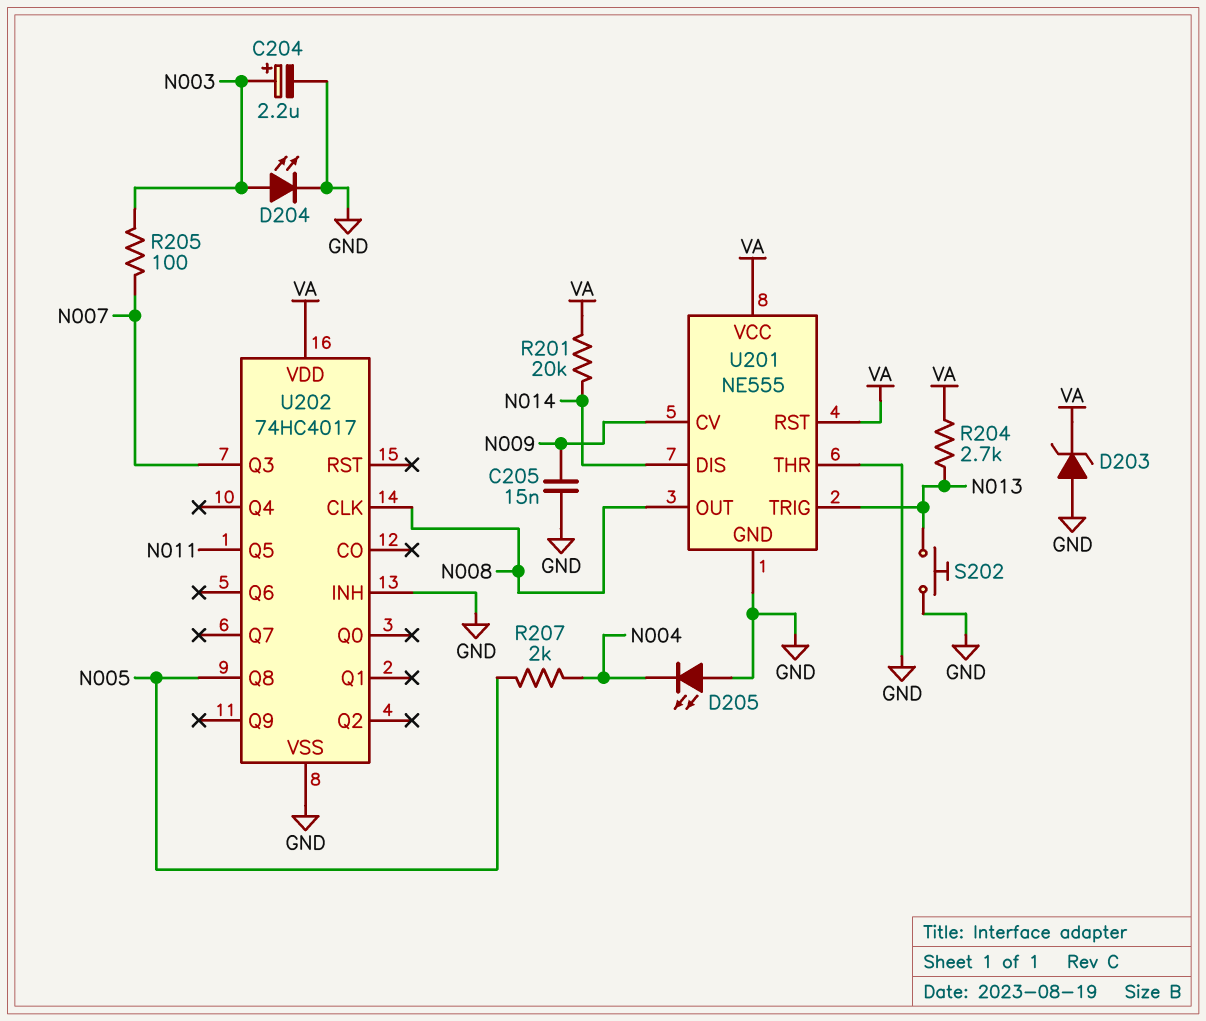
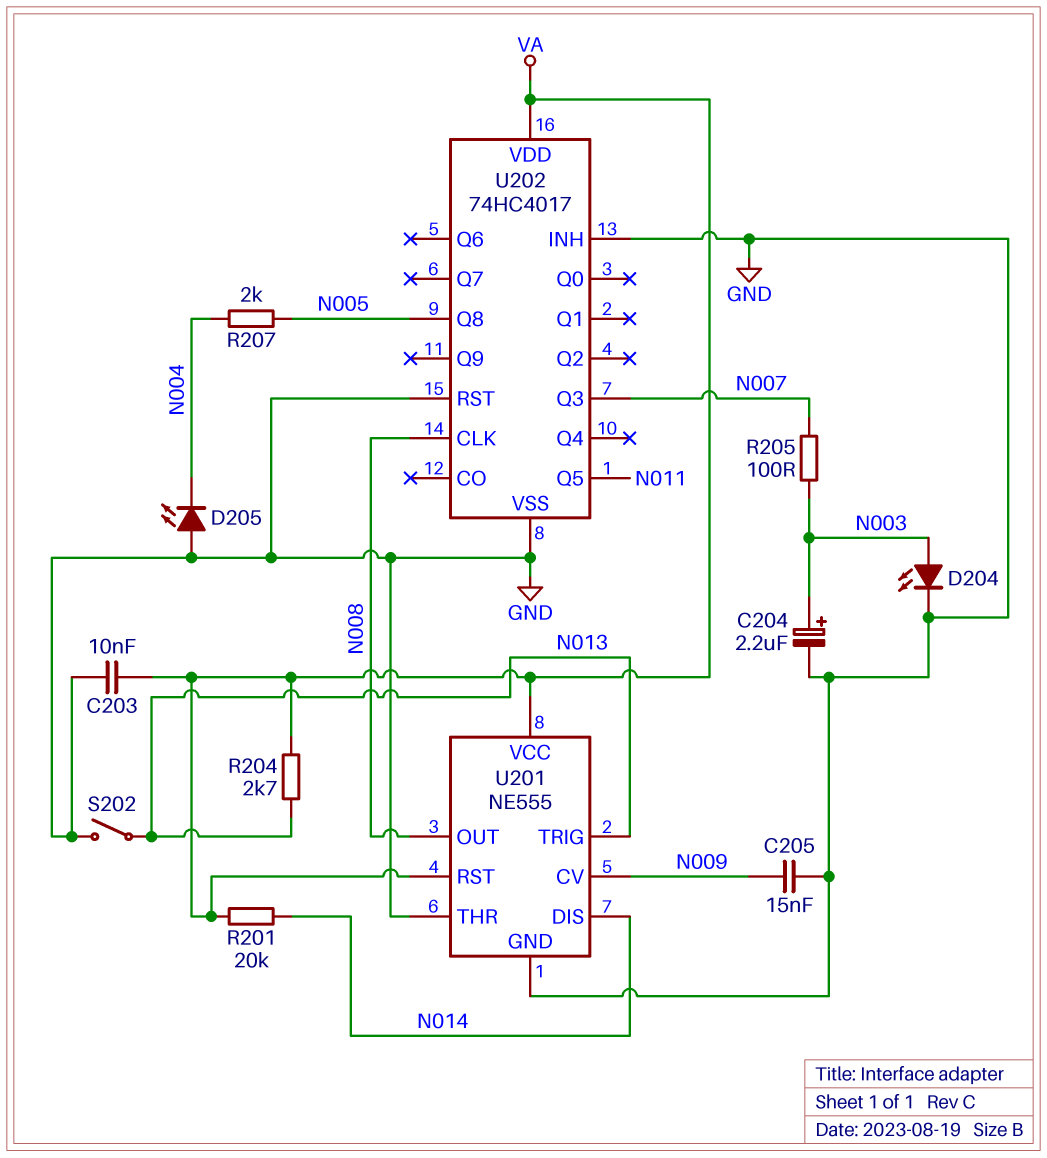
C203: none -> 10nF (GND, VA)
D203: zener (A GND, K VA) -> none
S202: button (GND, N013) -> switch (GND, N013)
U202 pin RST: none -> GND

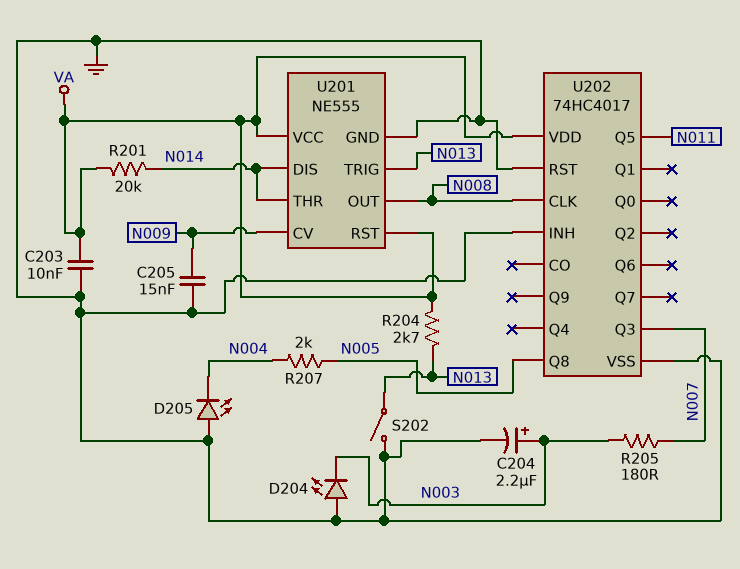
D204: LED (A N003, K GND) -> LED (A GND, K N003)
R205: 100 (N003, N007) -> 180 (N003, N007)
U201 pin THR: GND -> N014

